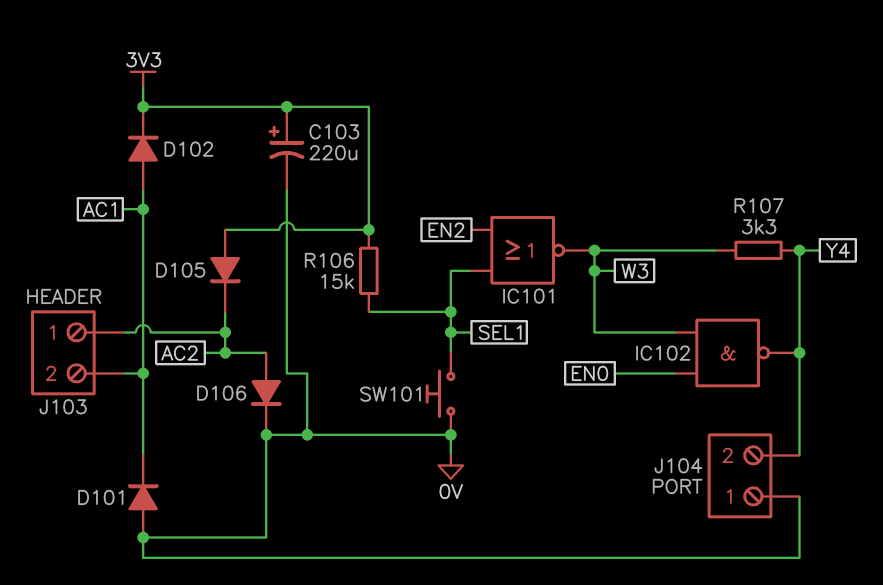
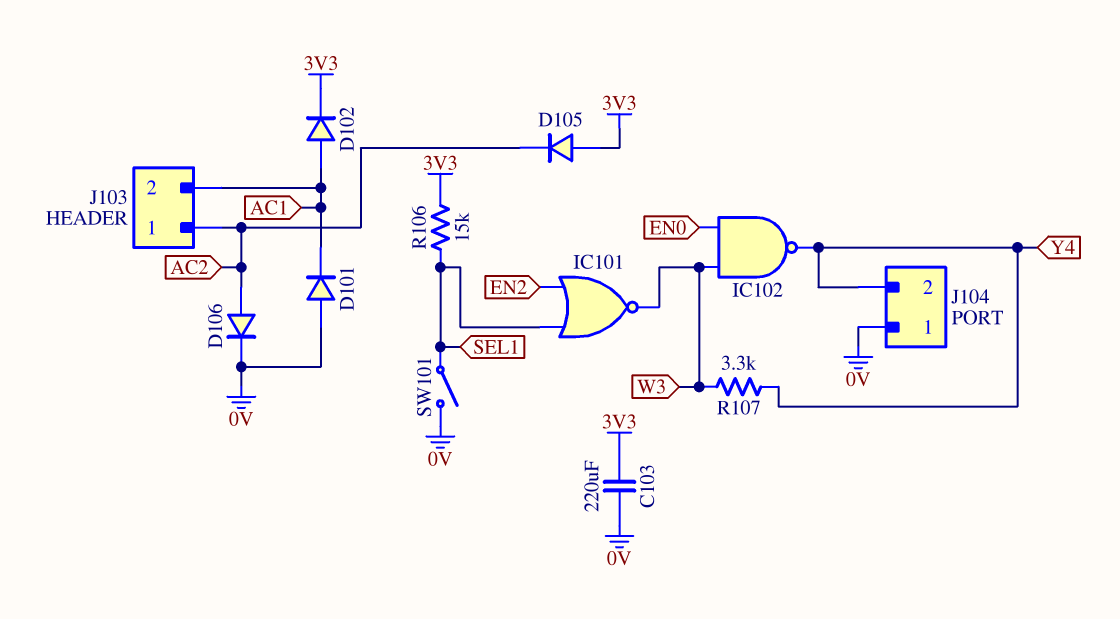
C103: 220uF (plus 3V3, minus 0V) -> 220uF (0V, 3V3)
SW101: button (0V, SEL1) -> switch (0V, SEL1)

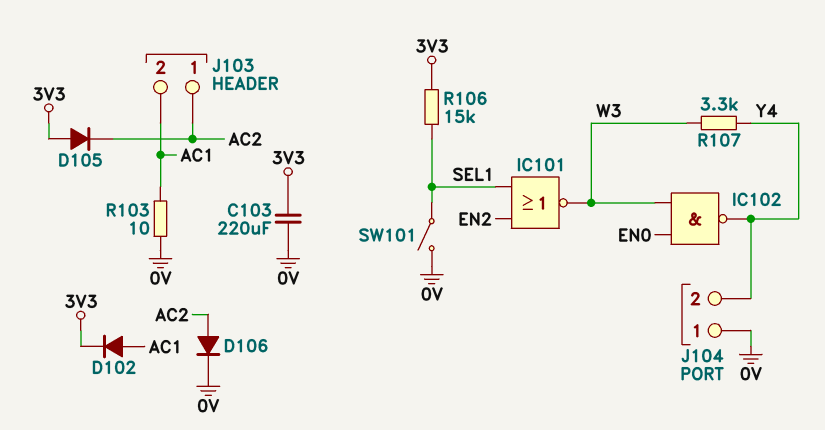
D101: diode (A 0V, K AC1) -> none
R103: none -> 10 (0V, AC1)

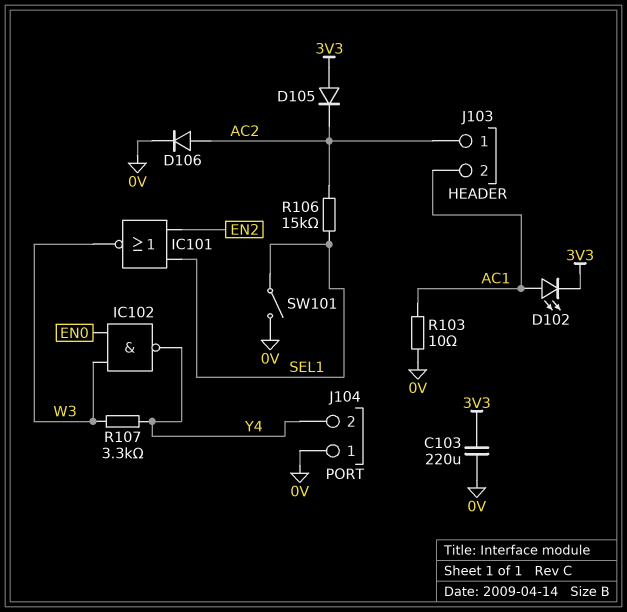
D102: diode (A AC1, K 3V3) -> LED (A AC1, K 3V3)
R106: 15k (3V3, SEL1) -> 15k (AC2, SEL1)

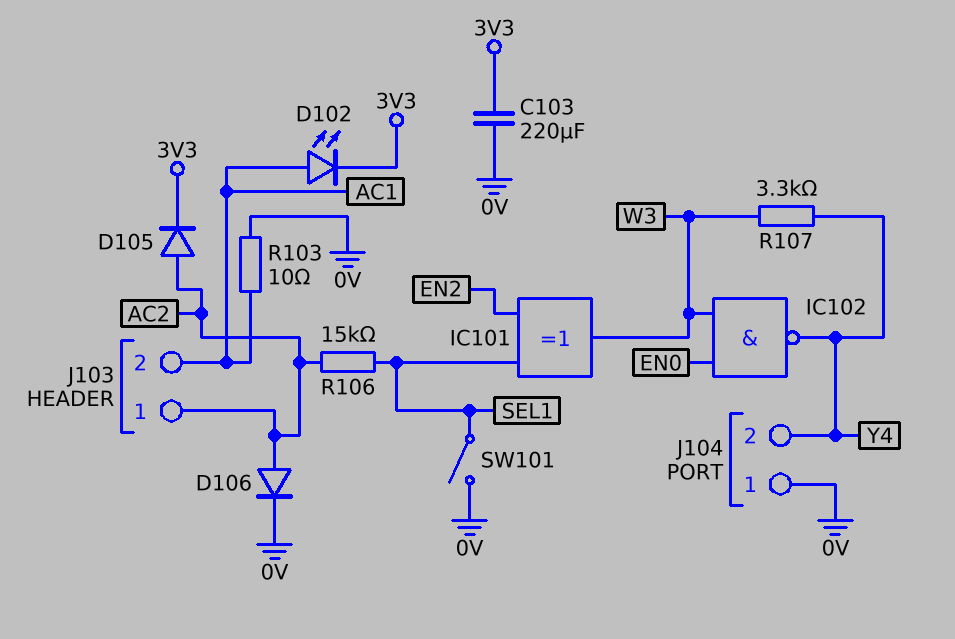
D105: diode (A 3V3, K AC2) -> diode (A AC2, K 3V3)
IC101: NOR (in EN2, in SEL1, out W3) -> XOR (in EN2, in SEL1, out W3)

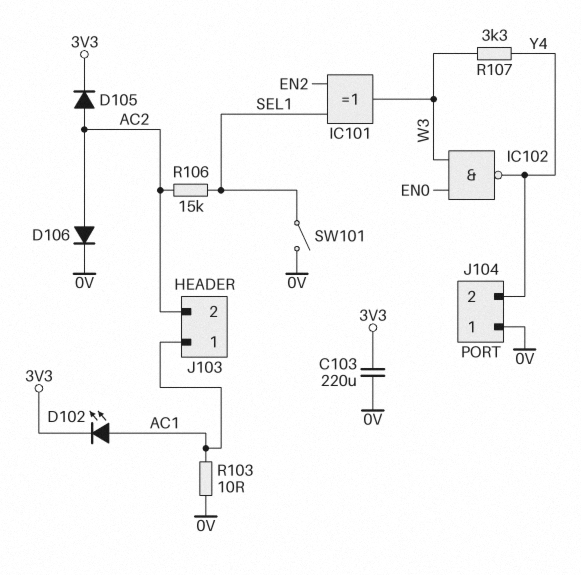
J103 pin 1: AC2 -> AC1
J103 pin 2: AC1 -> AC2

